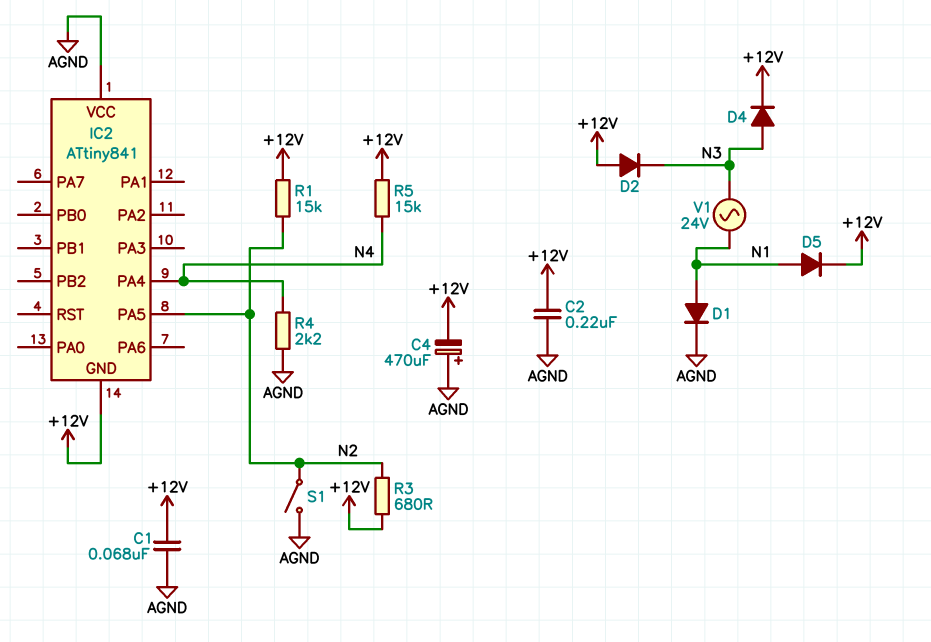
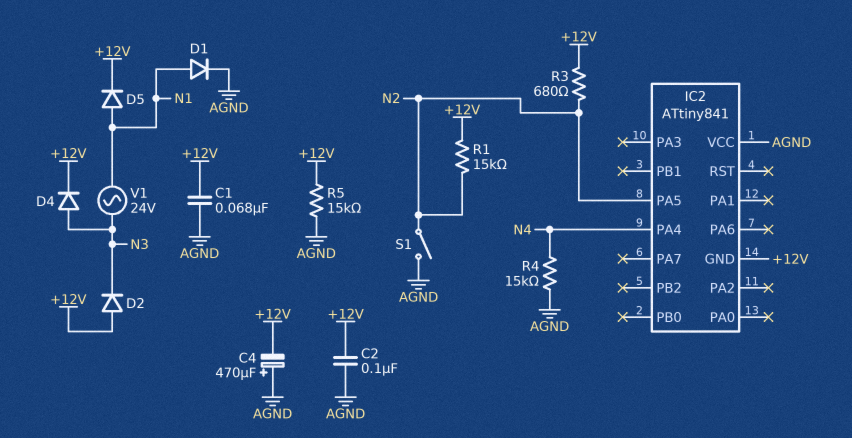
C2: 220nF (+12V, AGND) -> 100nF (+12V, AGND)
R4: 2.2k (AGND, N4) -> 15k (AGND, N4)
R5: 15k (+12V, N4) -> 15k (+12V, AGND)

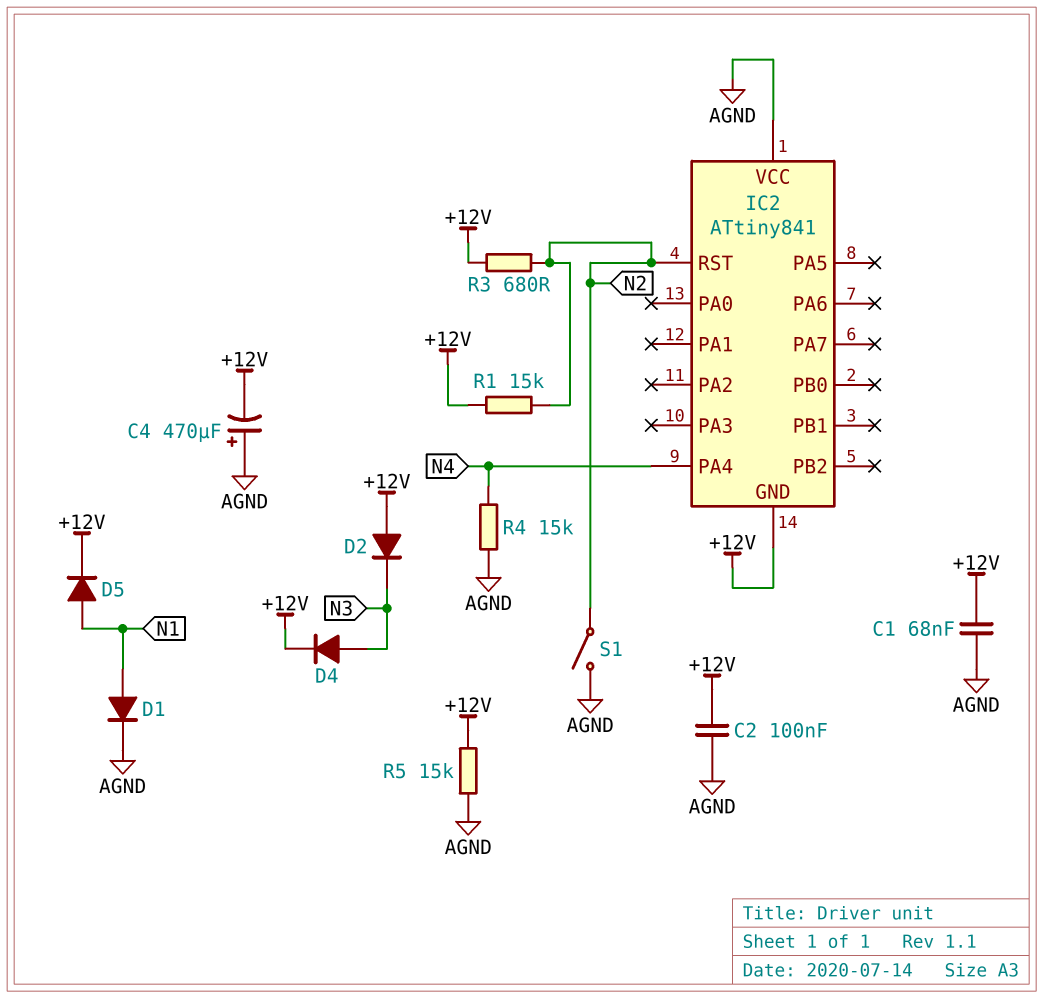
IC2 pin PA5: N2 -> none
IC2 pin RST: none -> N2
V1: AC 24V (N1, N3) -> none

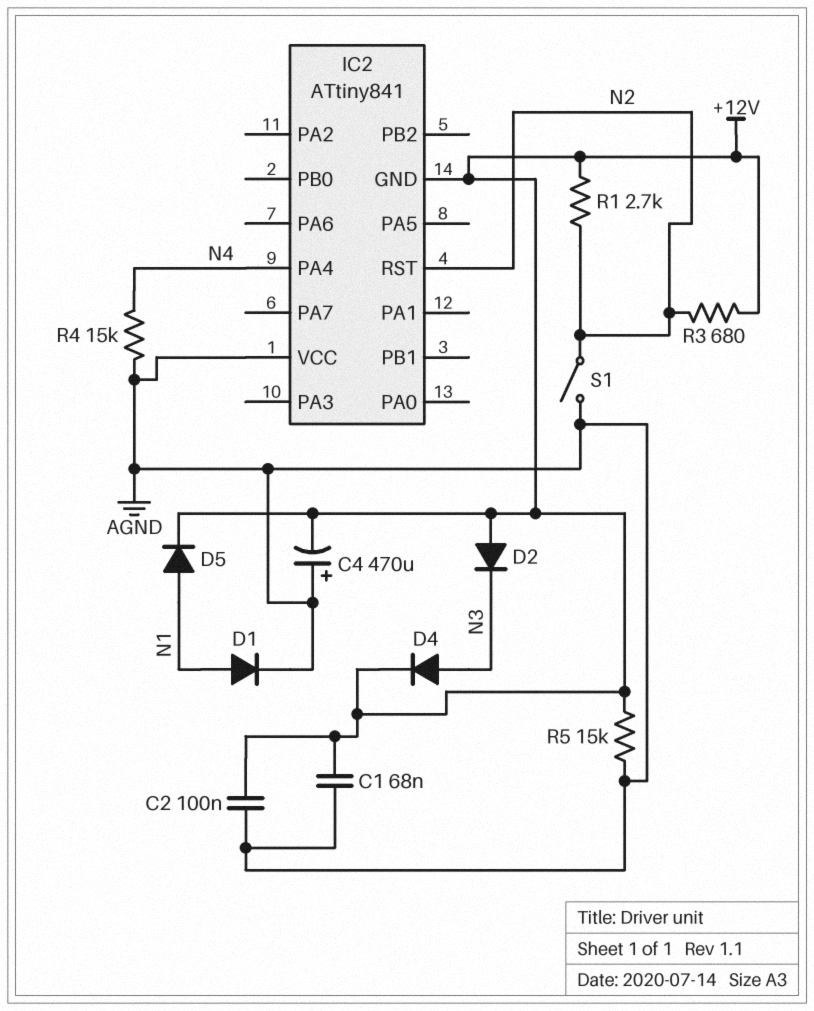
R1: 15k (+12V, N2) -> 2.7k (+12V, N2)

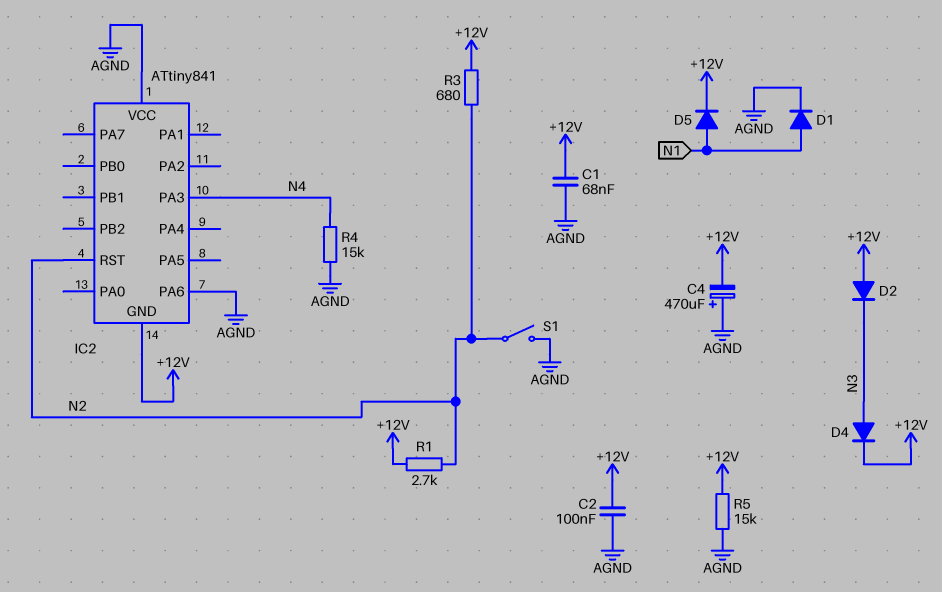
IC2 pin PA3: none -> N4
IC2 pin PA4: N4 -> none
IC2 pin PA6: none -> AGND

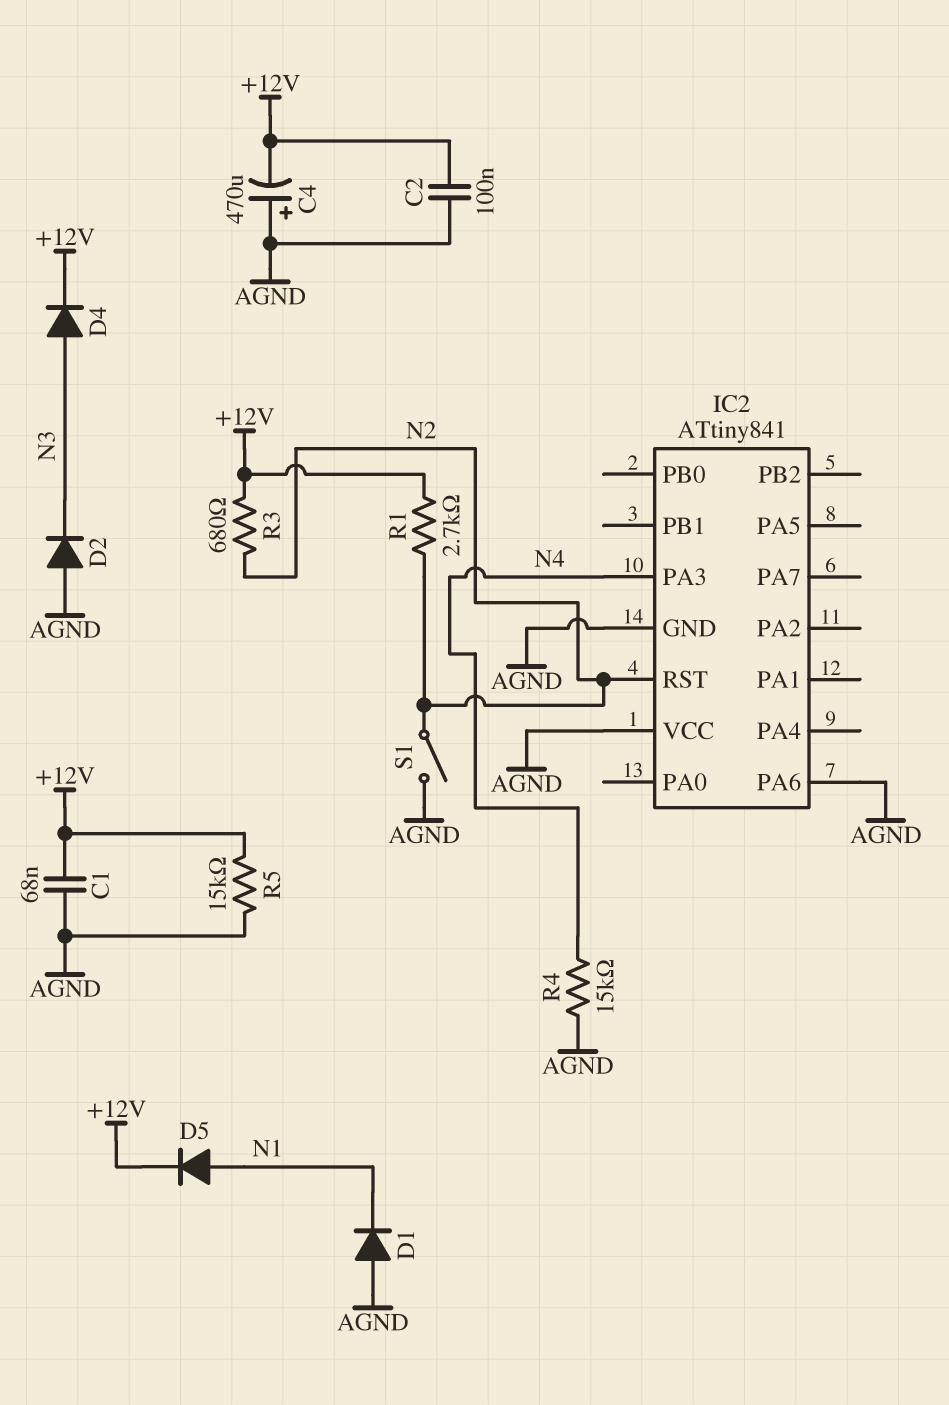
D1: diode (A N1, K AGND) -> diode (A AGND, K N1)
D2: diode (A +12V, K N3) -> diode (A AGND, K N3)
IC2 pin GND: +12V -> AGND

